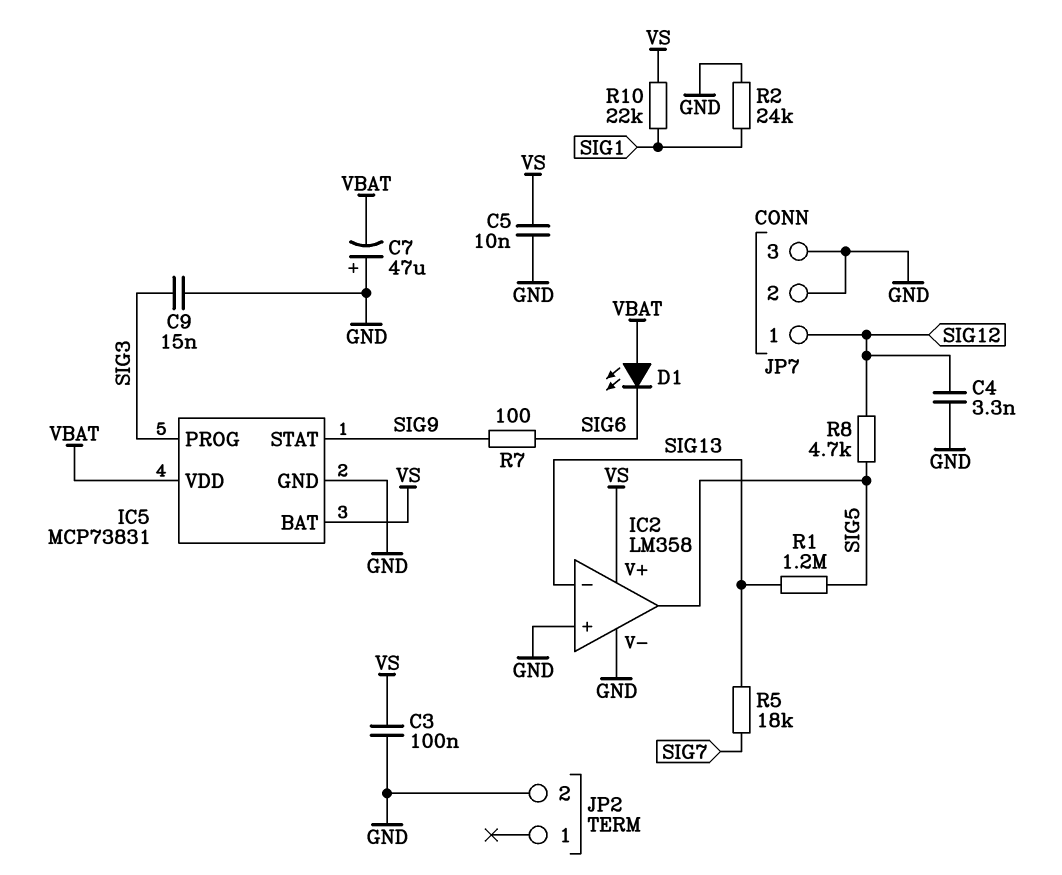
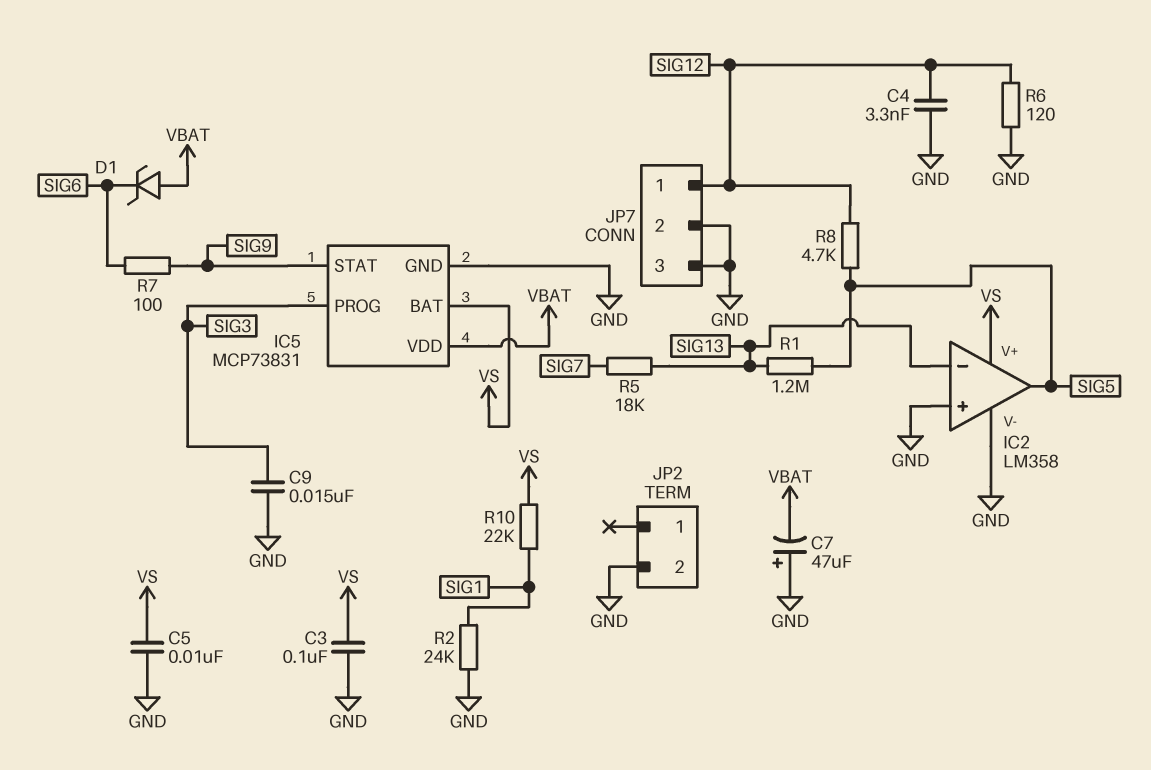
D1: LED (A VBAT, K SIG6) -> zener (A VBAT, K SIG6)
R6: none -> 120 (GND, SIG12)

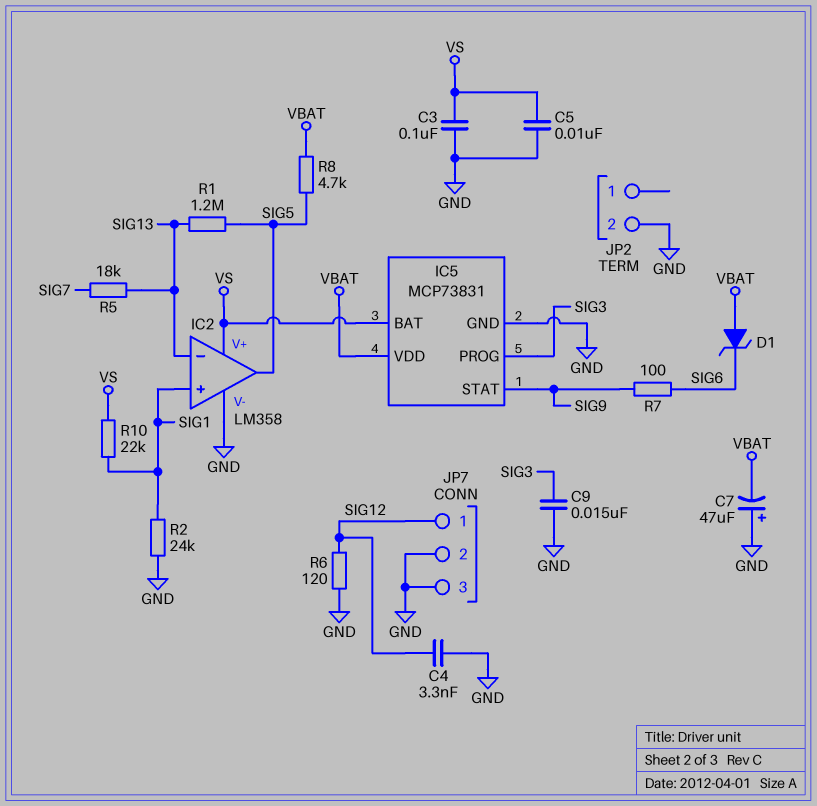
IC2 pin in+: GND -> SIG1
R8: 4.7k (SIG5, SIG12) -> 4.7k (SIG5, VBAT)

